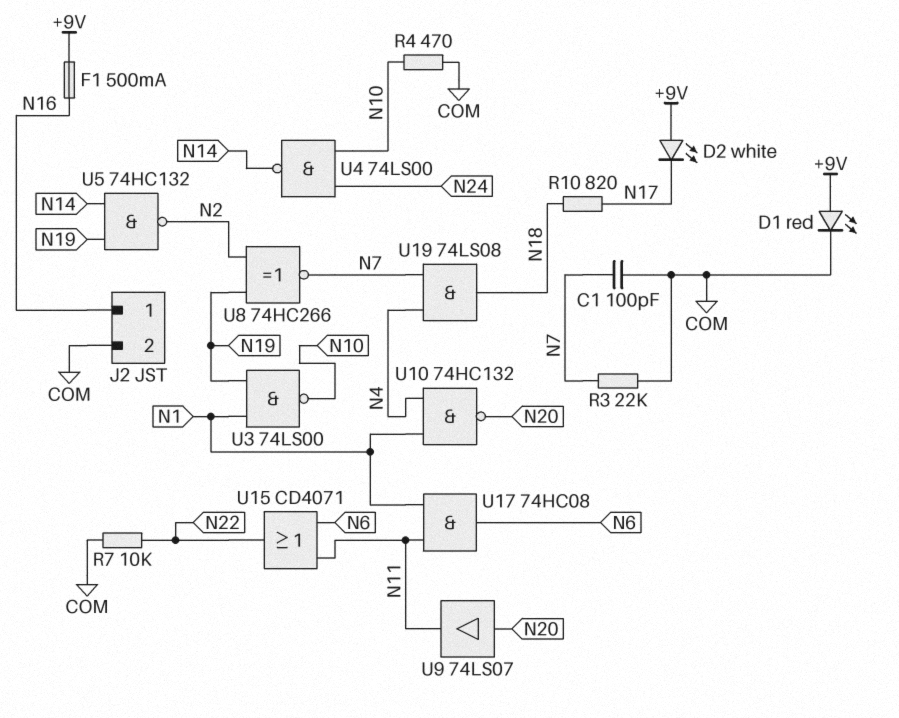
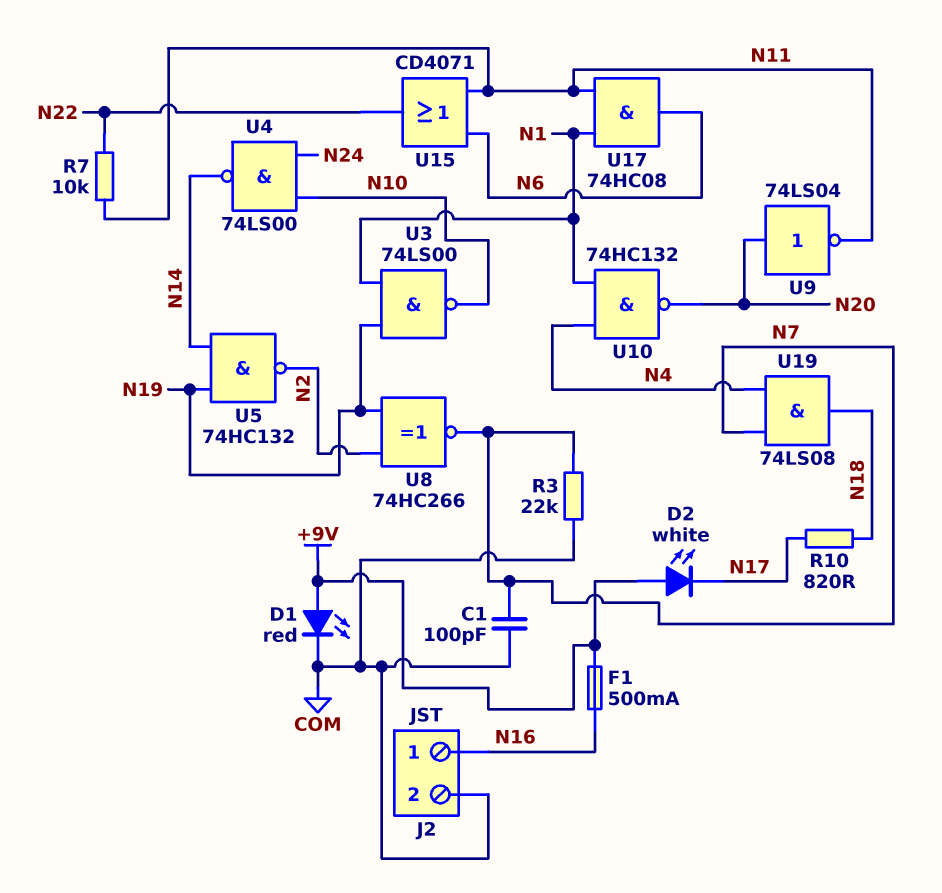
R4: 470 (COM, N10) -> none
R7: 10k (COM, N22) -> 10k (N11, N22)
U9: buffer 74LS07 (in N20, out N11) -> NOT 74LS04 (in N20, out N11)

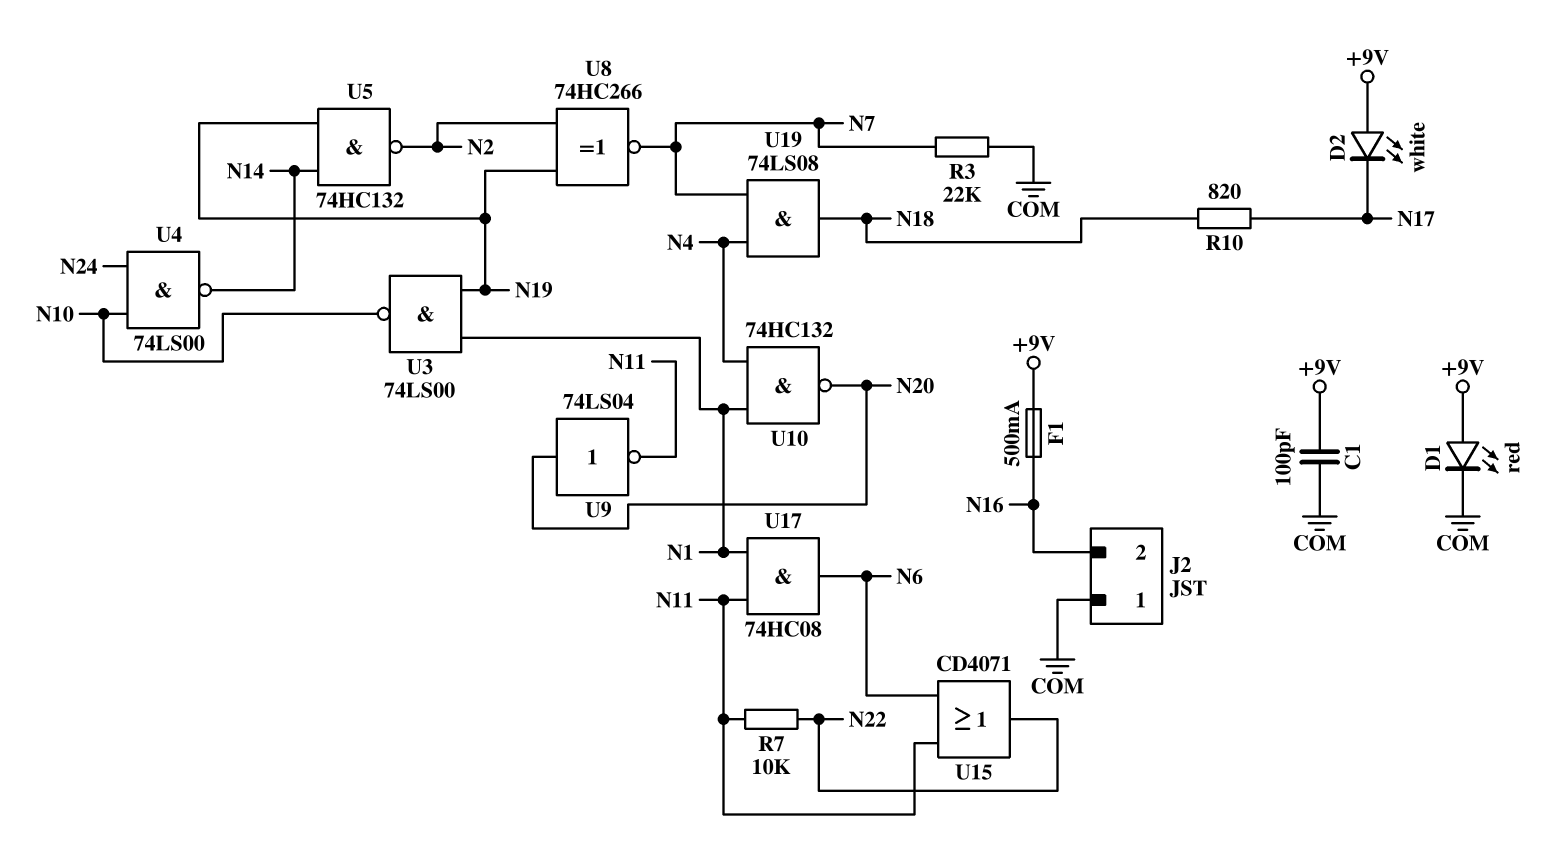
C1: 100pF (COM, N7) -> 100pF (+9V, COM)
J2 pin 1: N16 -> COM
J2 pin 2: COM -> N16

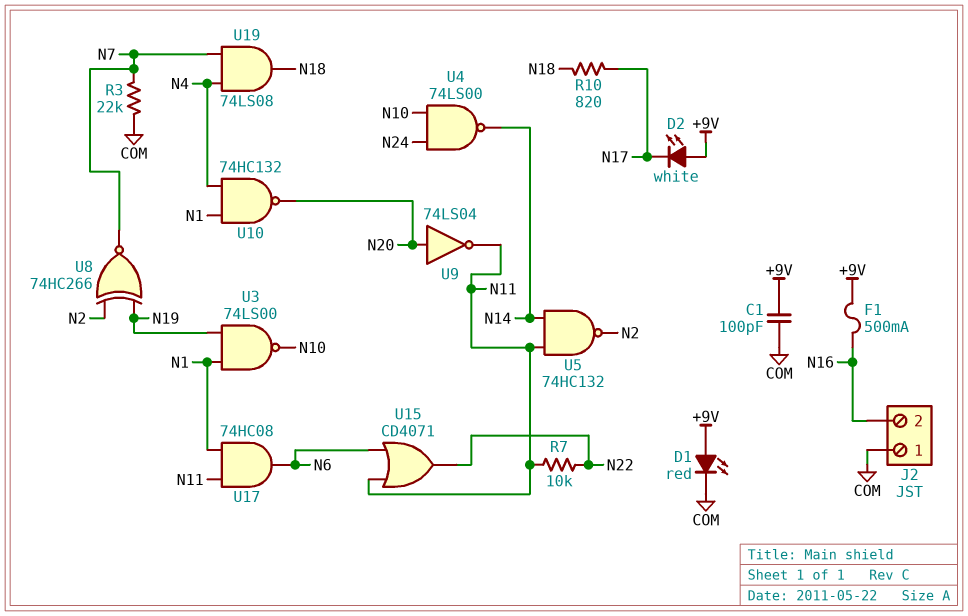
U5: NAND 74HC132 (in N14, in N19, out N2) -> NAND 74HC132 (in N11, in N14, out N2)

